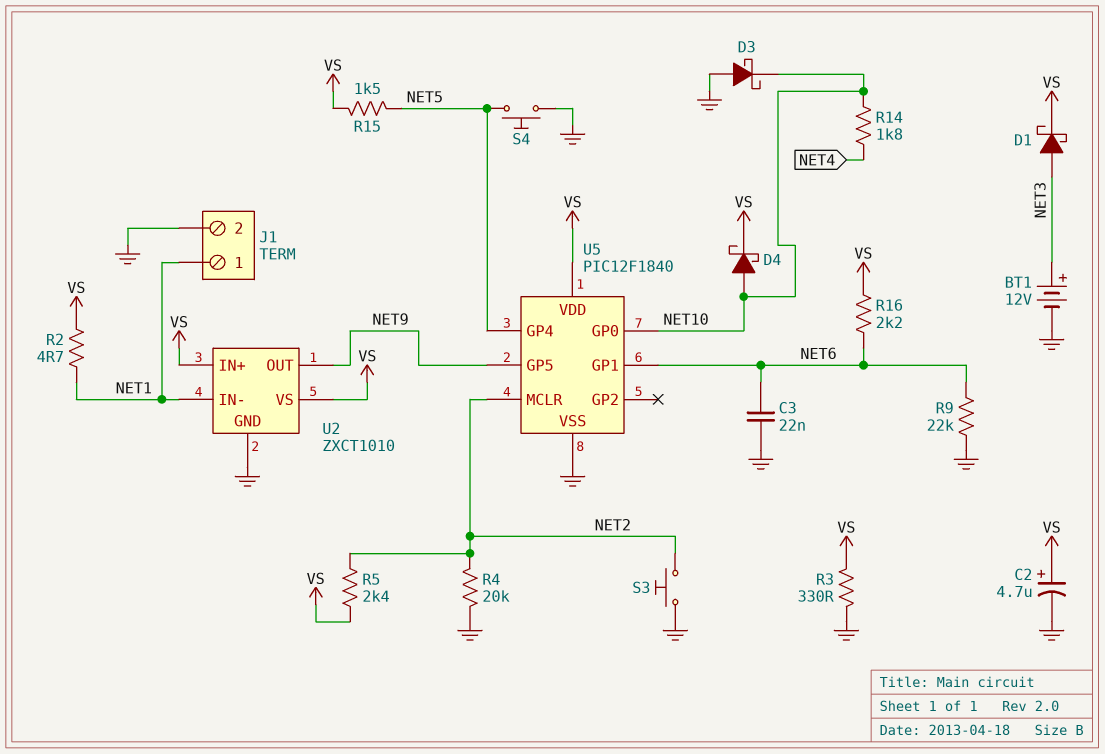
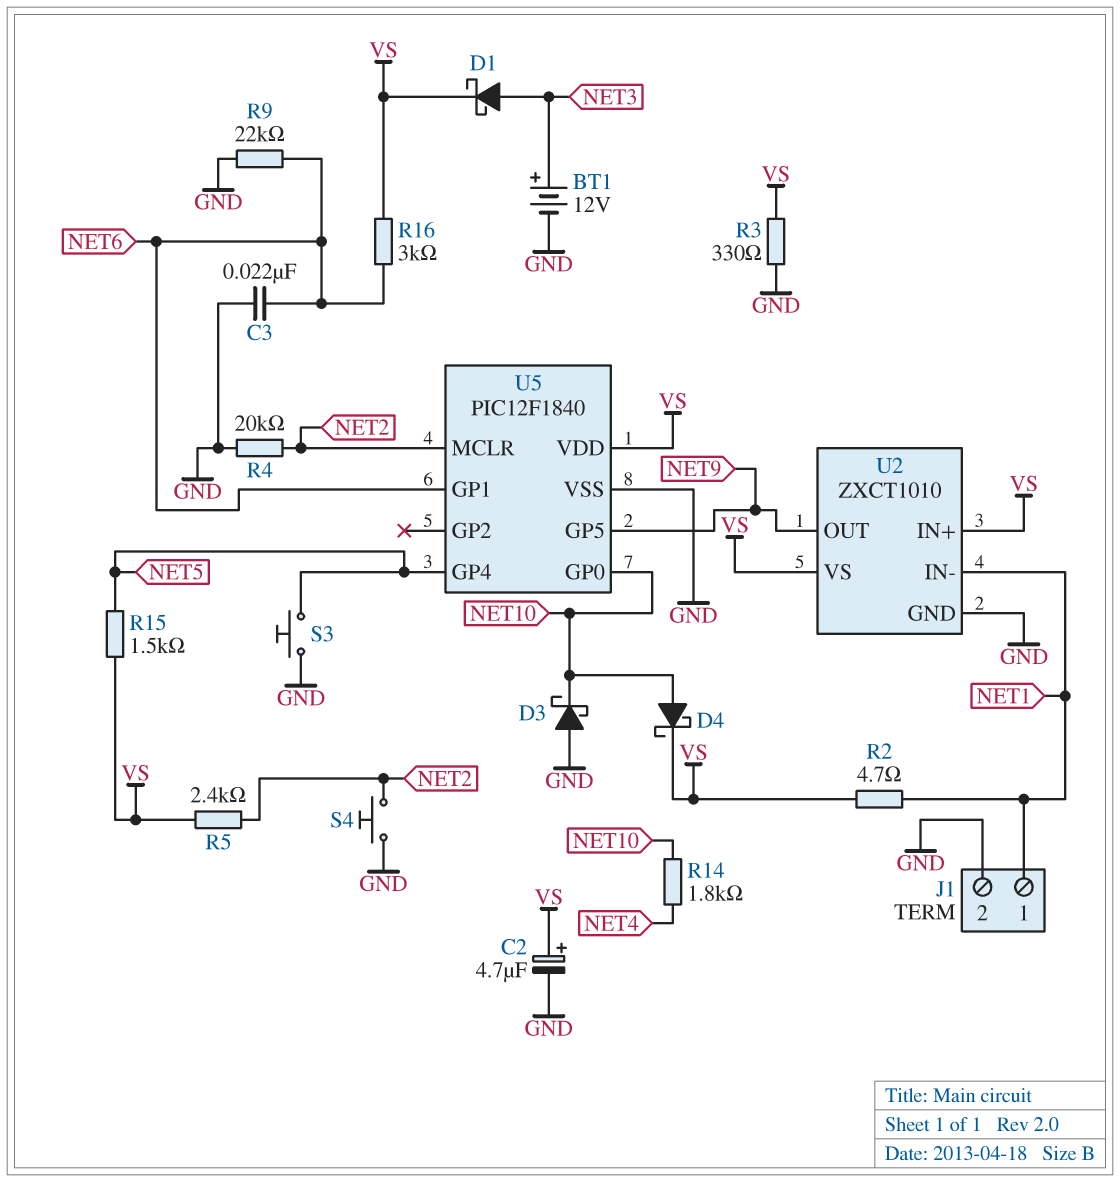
R16: 2.2k (NET6, VS) -> 3k (NET6, VS)
S3: button (GND, NET2) -> button (GND, NET5)
S4: button (GND, NET5) -> button (GND, NET2)

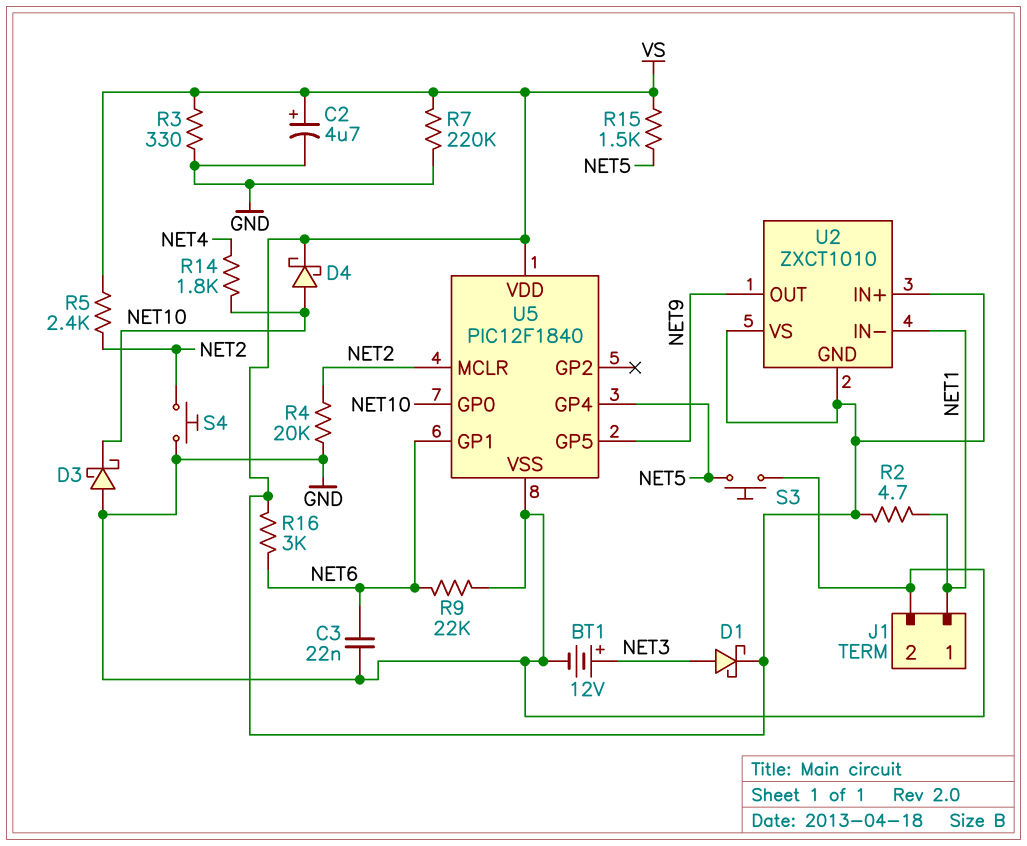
R7: none -> 220k (GND, VS)
U2 pin GND: GND -> VS

